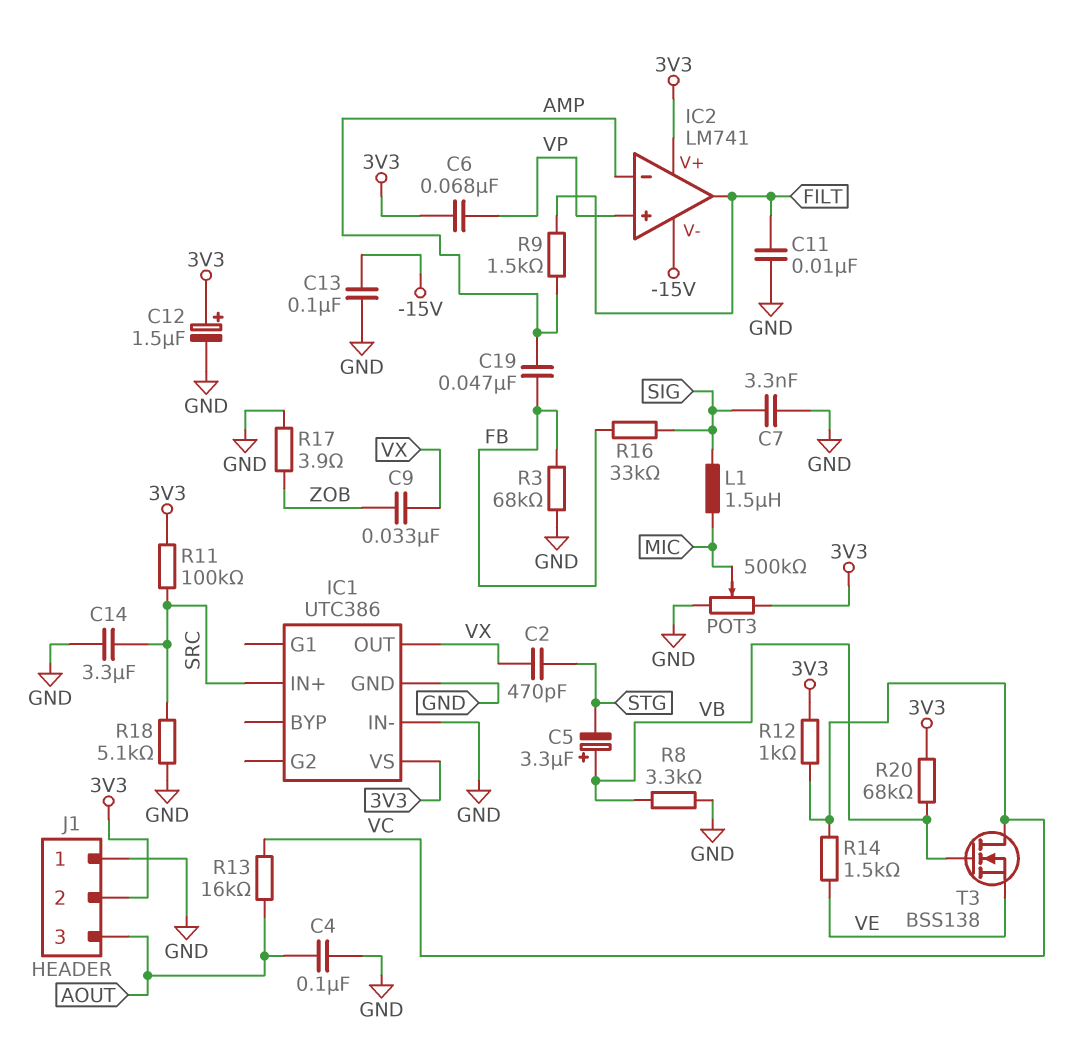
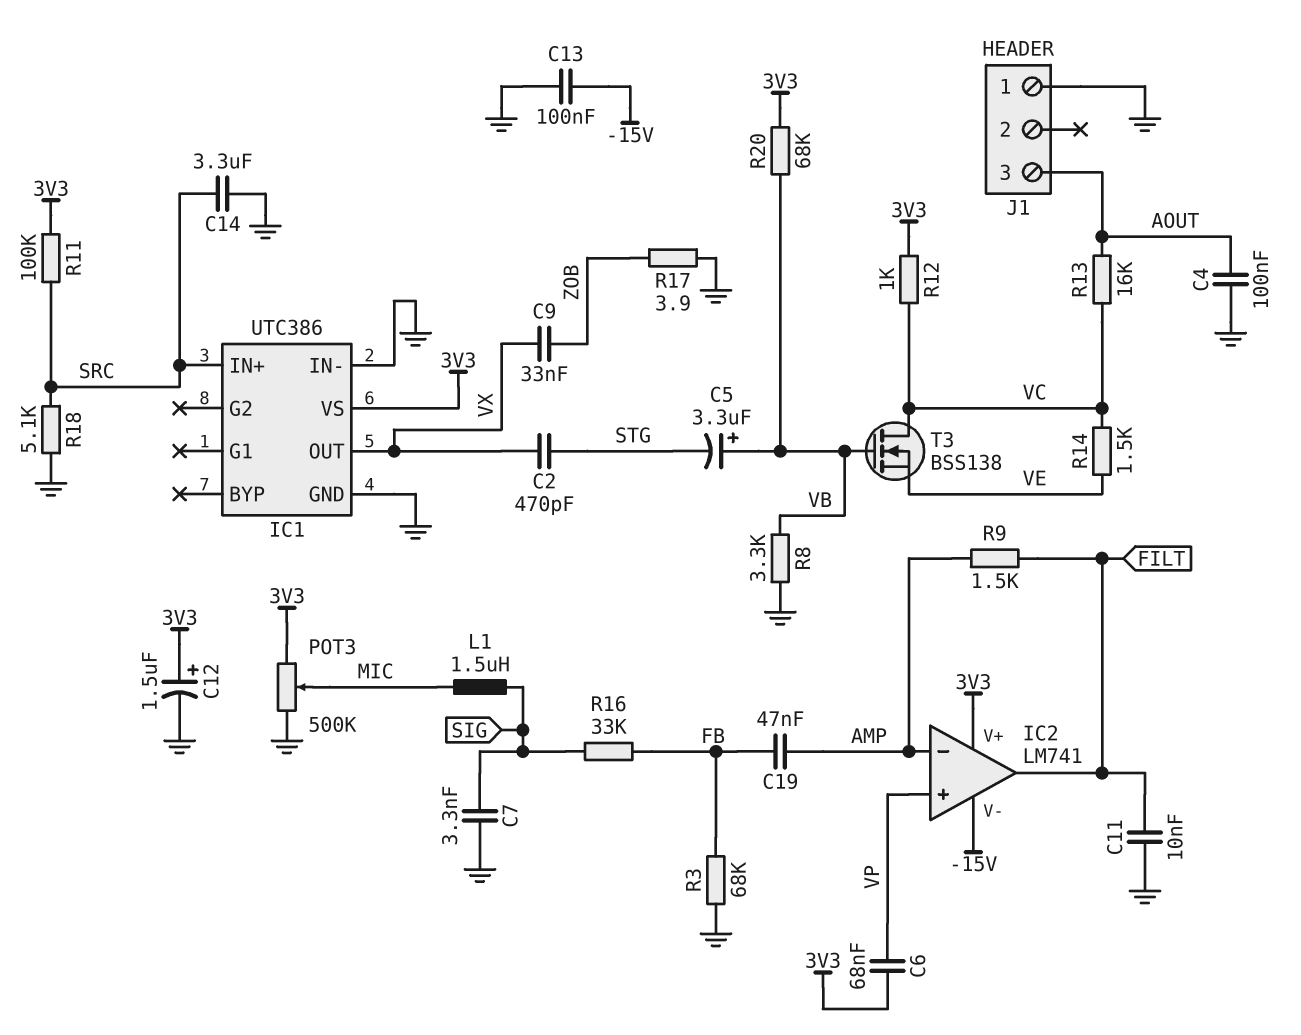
J1 pin 2: 3V3 -> none

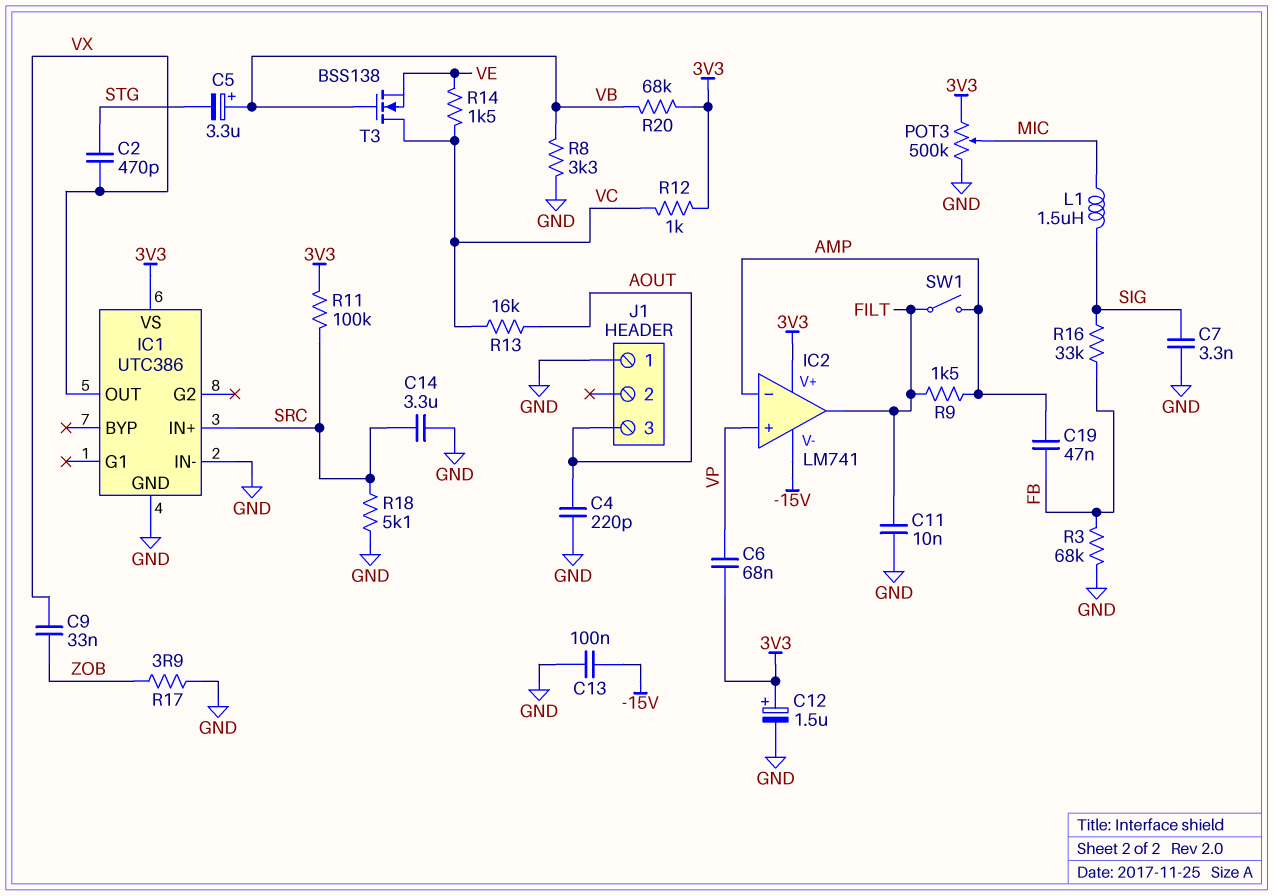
C4: 100nF (AOUT, GND) -> 220pF (AOUT, GND)
SW1: none -> switch (AMP, FILT)

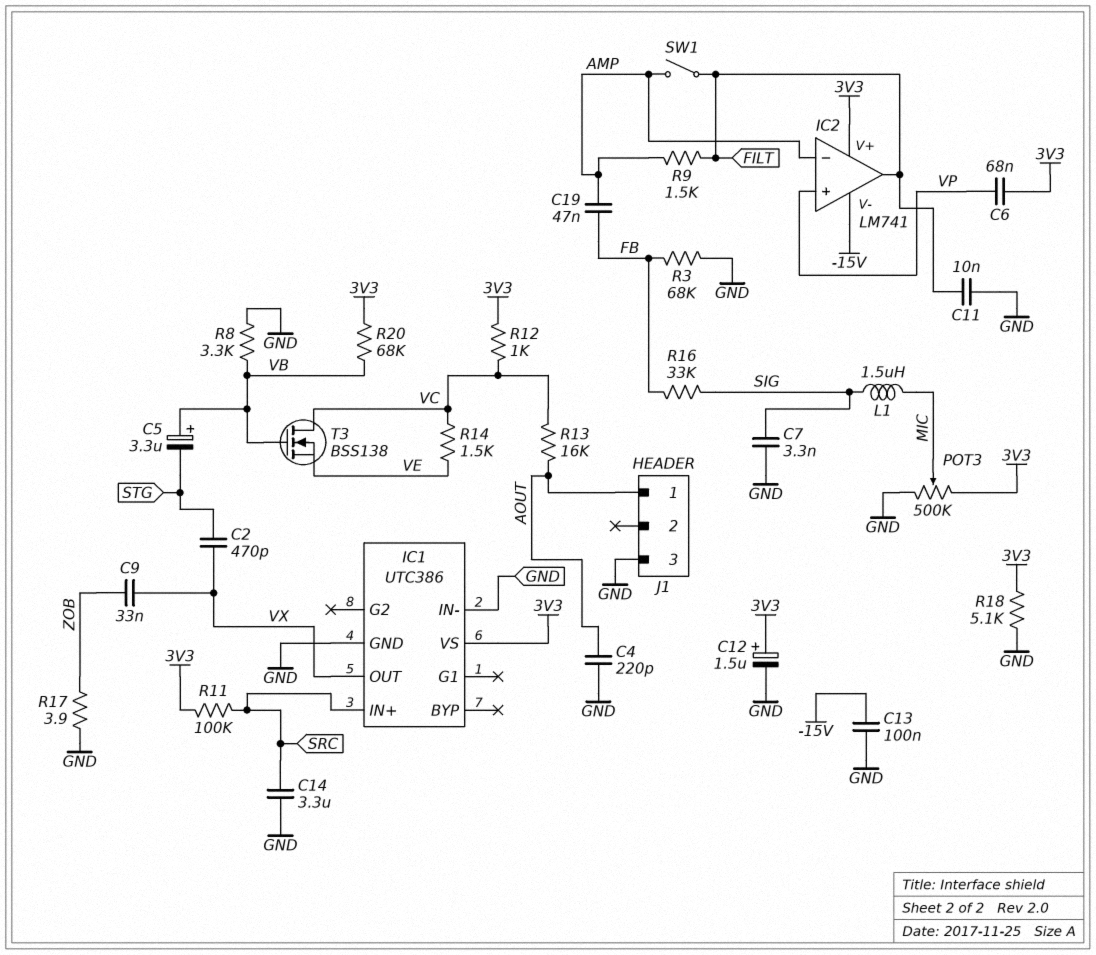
J1 pin 1: GND -> AOUT
J1 pin 3: AOUT -> GND
R18: 5.1k (GND, SRC) -> 5.1k (3V3, GND)

